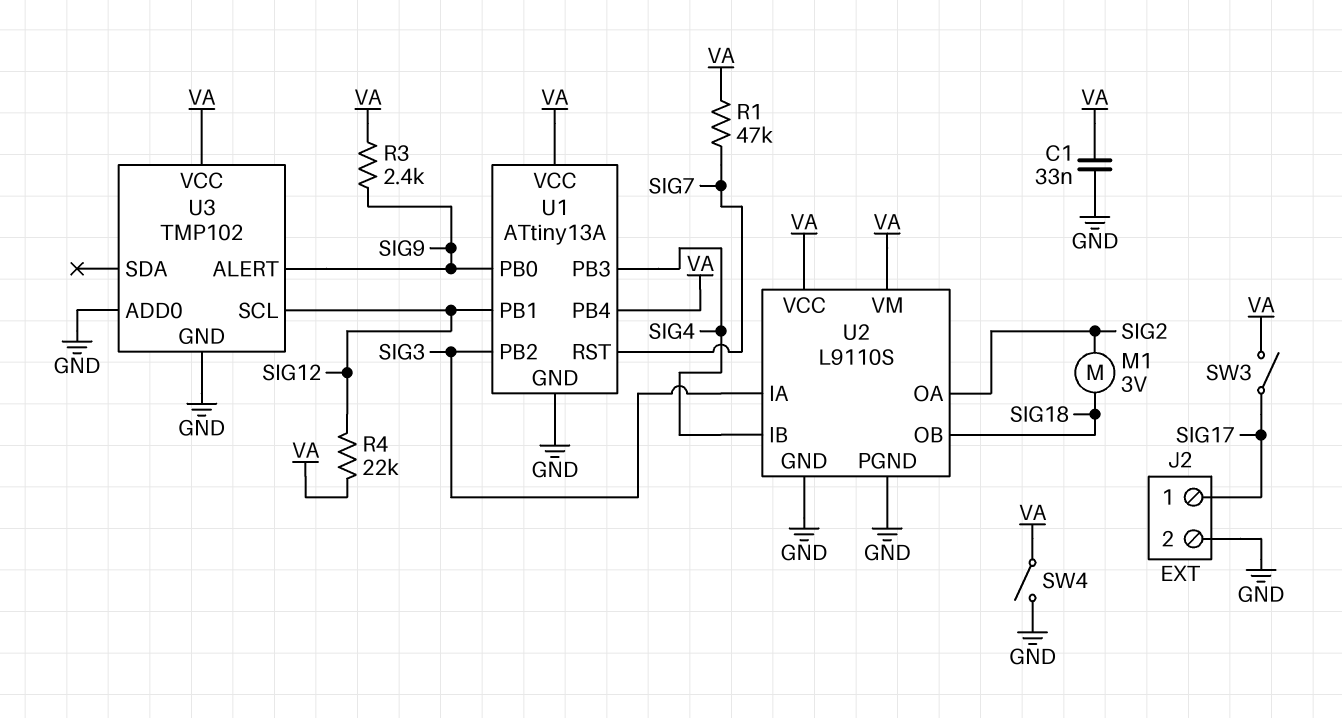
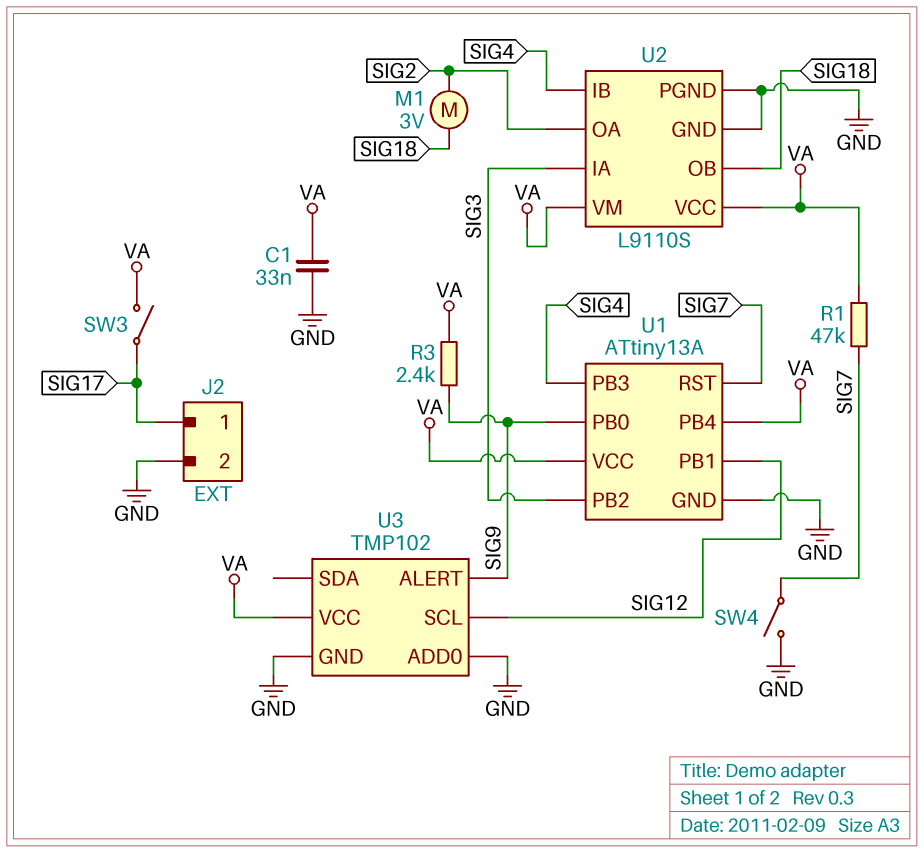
R4: 22k (SIG12, VA) -> none
SW4: switch (GND, VA) -> switch (GND, SIG7)

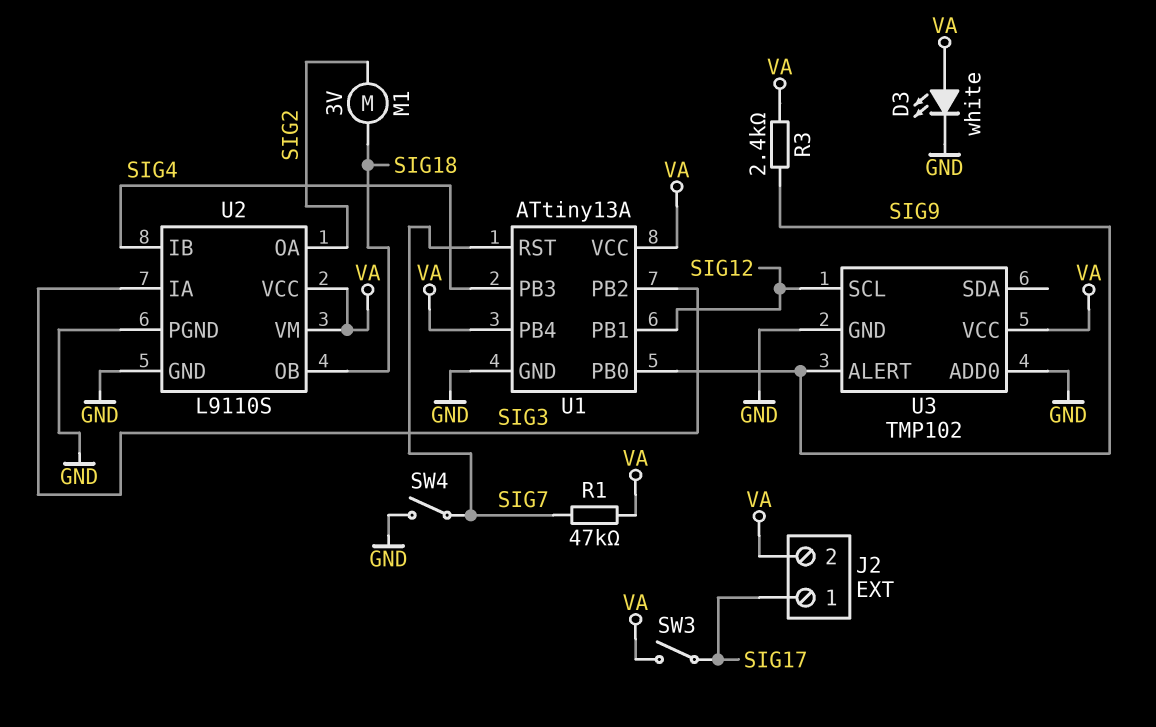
C1: 33nF (GND, VA) -> none
D3: none -> LED white (A VA, K GND)
J2 pin 2: GND -> VA

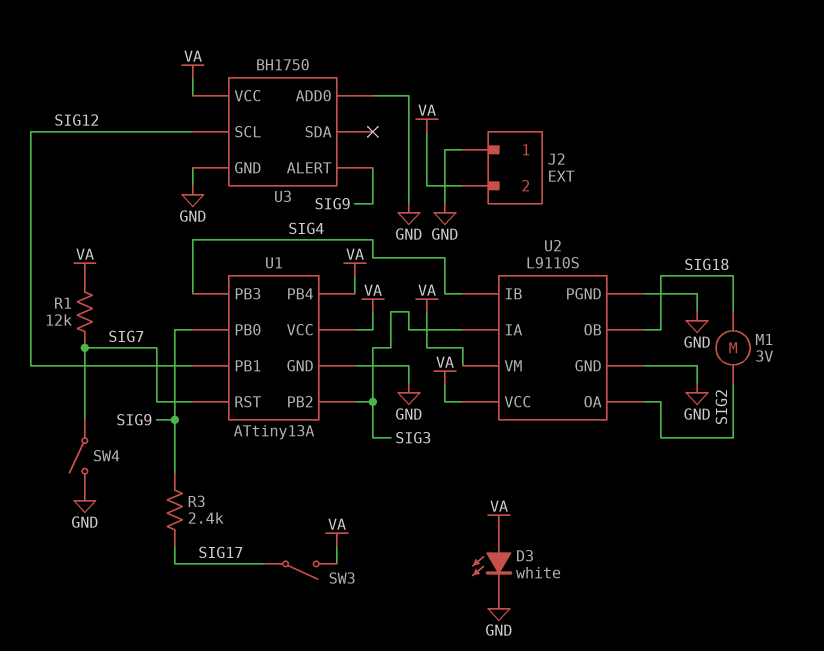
J2 pin 1: SIG17 -> GND
R1: 47k (SIG7, VA) -> 12k (SIG7, VA)
R3: 2.4k (SIG9, VA) -> 2.4k (SIG9, SIG17)
U3: TMP102 -> BH1750

